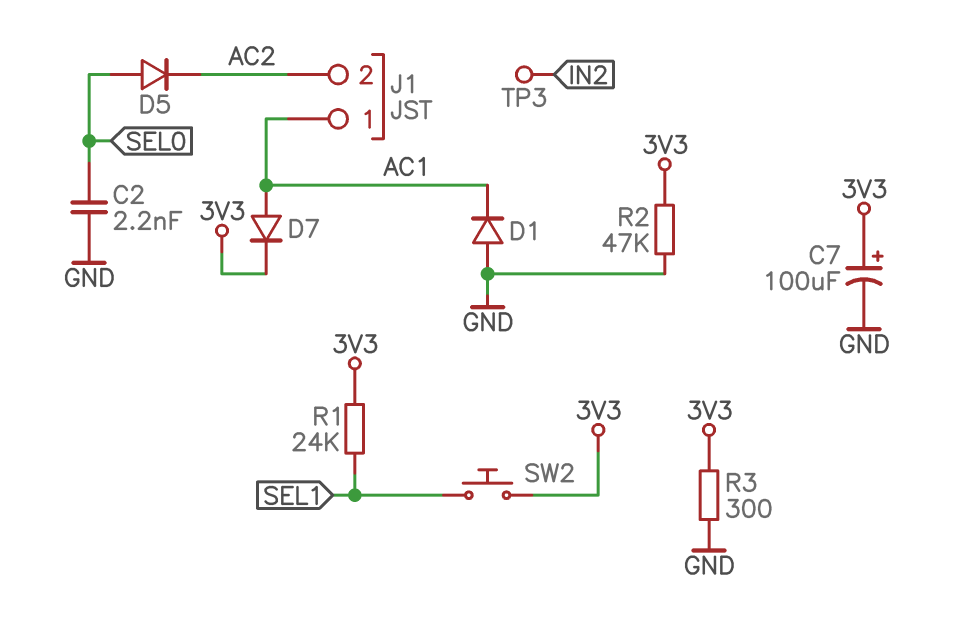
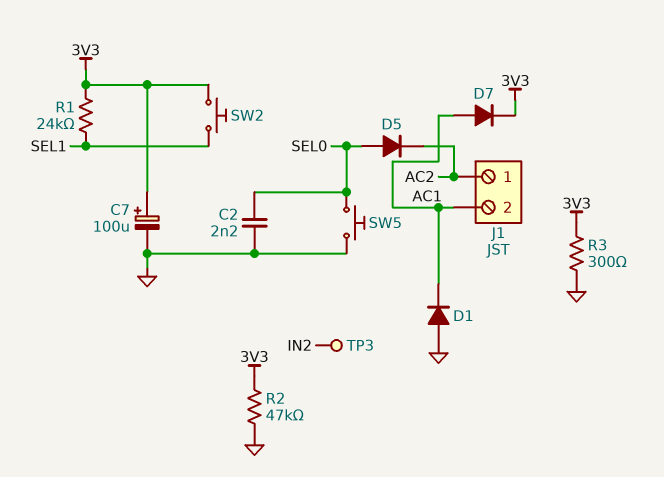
J1 pin 1: AC1 -> AC2
J1 pin 2: AC2 -> AC1
SW5: none -> button (GND, SEL0)

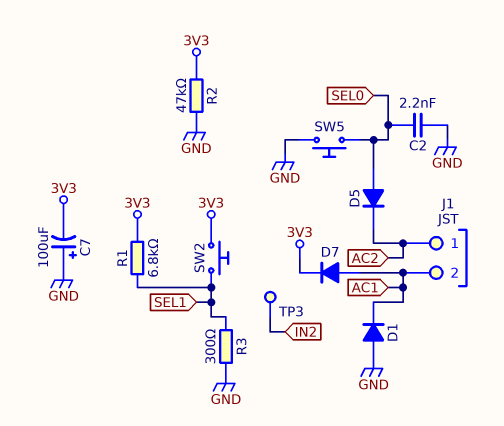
C7: 100uF (plus 3V3, minus GND) -> 100uF (plus GND, minus 3V3)
R1: 24k (3V3, SEL1) -> 6.8k (3V3, SEL1)
R3: 300 (3V3, GND) -> 300 (GND, SEL1)

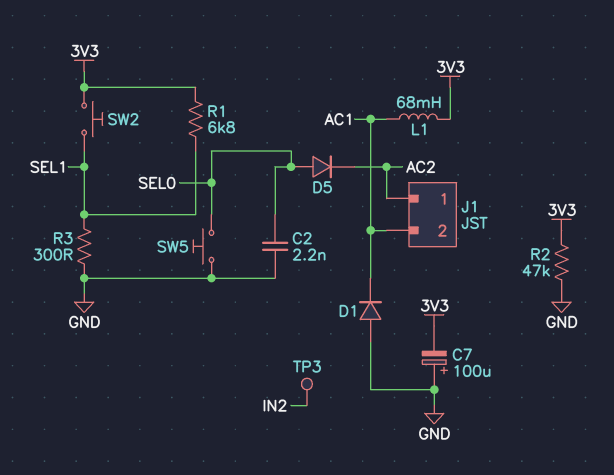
D7: diode (A AC1, K 3V3) -> none
L1: none -> 68mH (3V3, AC1)

